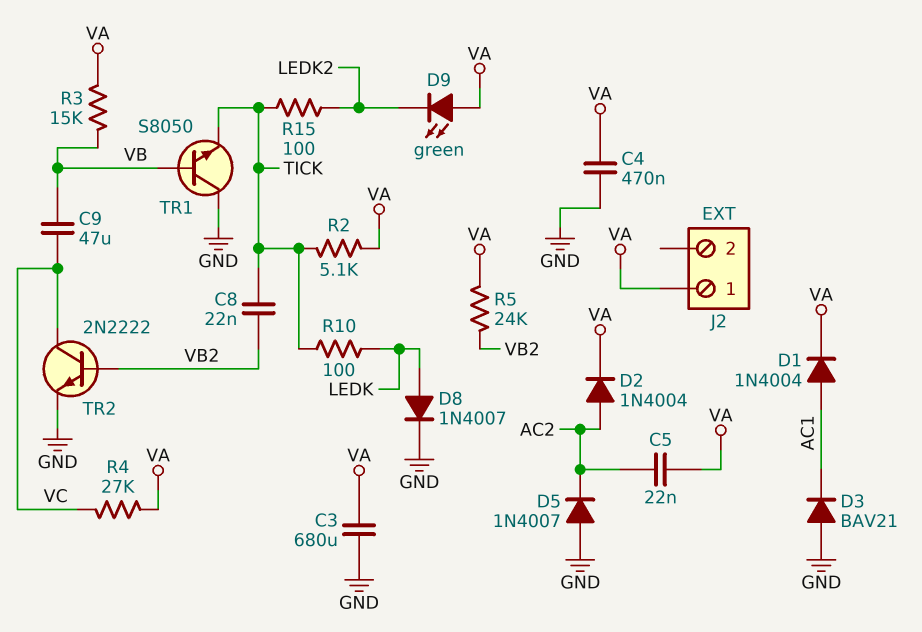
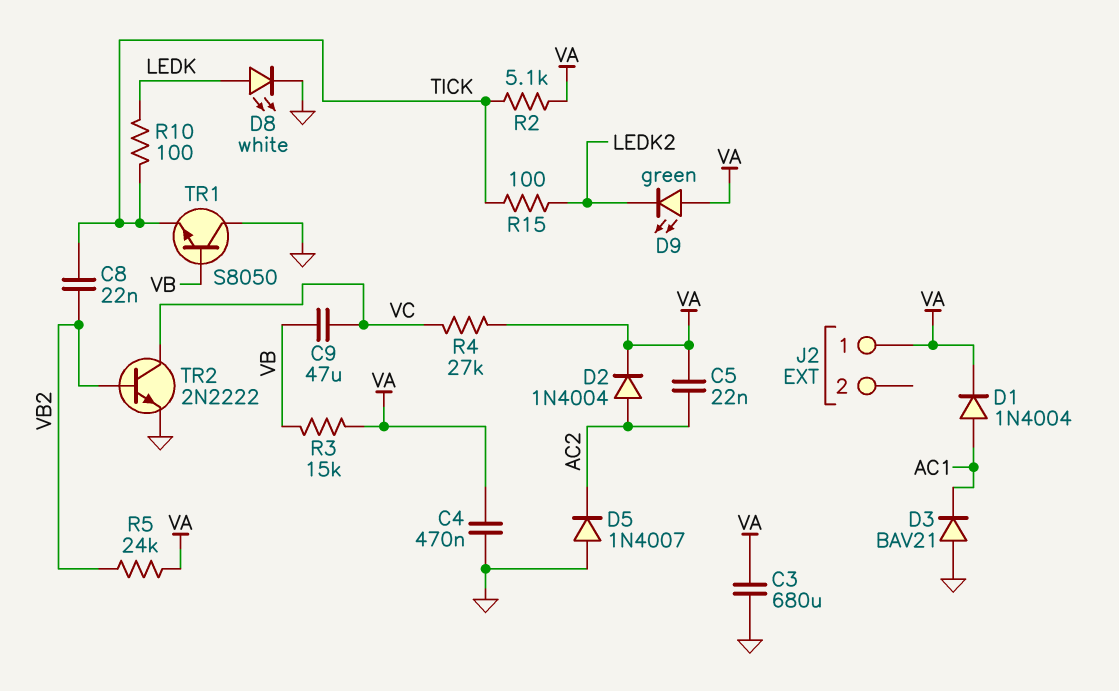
D8: diode 1N4007 (A LEDK, K GND) -> LED white (A LEDK, K GND)

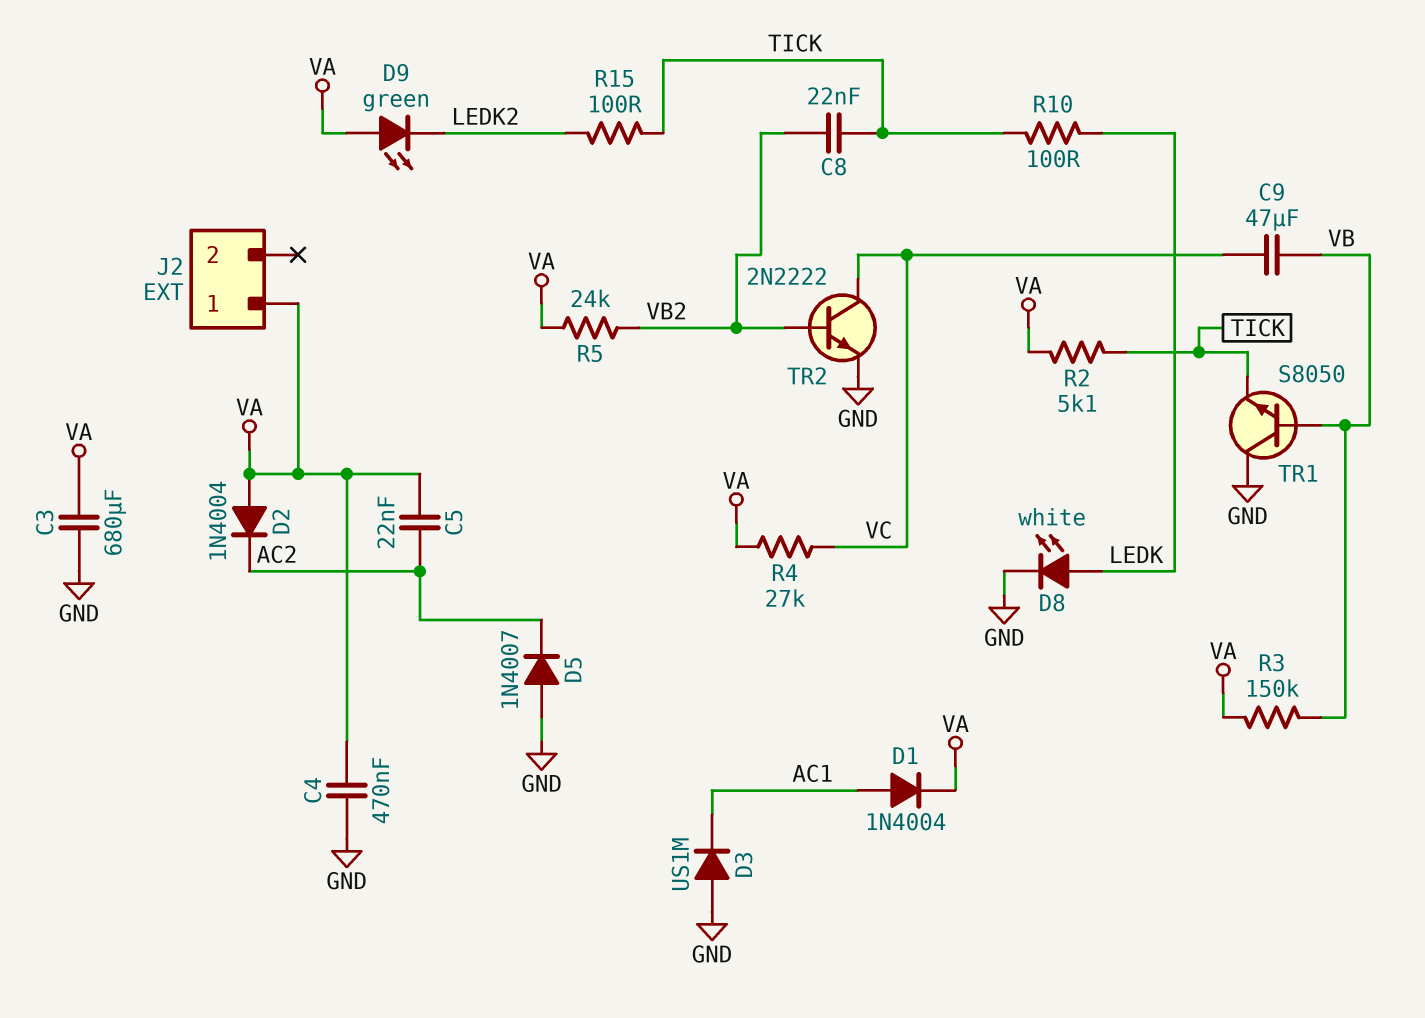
D2: diode 1N4004 (A AC2, K VA) -> diode 1N4004 (A VA, K AC2)
D3: diode BAV21 (A GND, K AC1) -> diode US1M (A GND, K AC1)
R3: 15k (VA, VB) -> 150k (VA, VB)

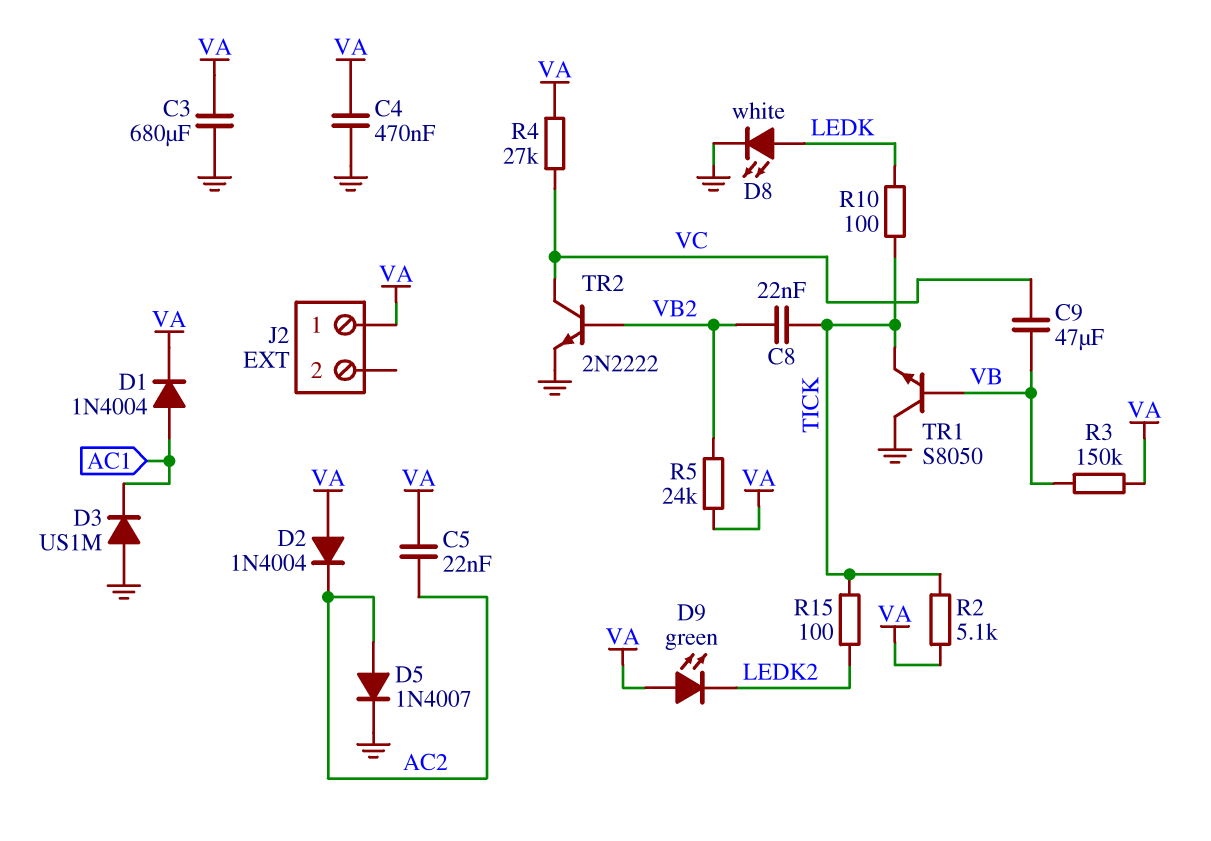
D5: diode 1N4007 (A GND, K AC2) -> diode 1N4007 (A AC2, K GND)

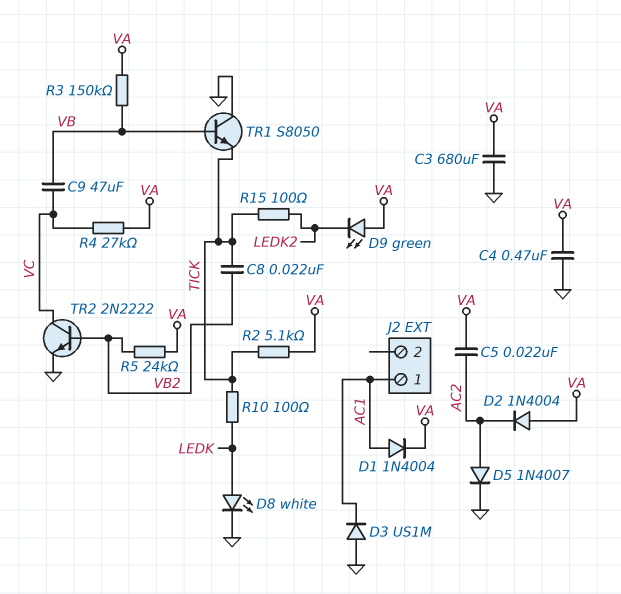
J2 pin 1: VA -> AC1

